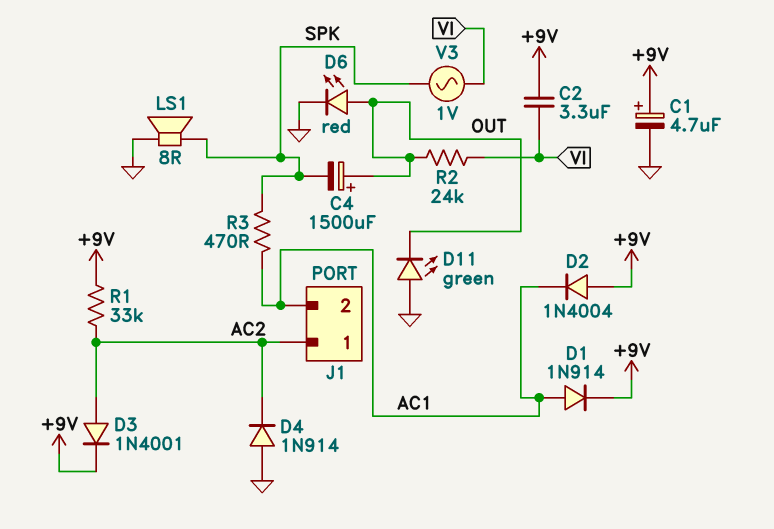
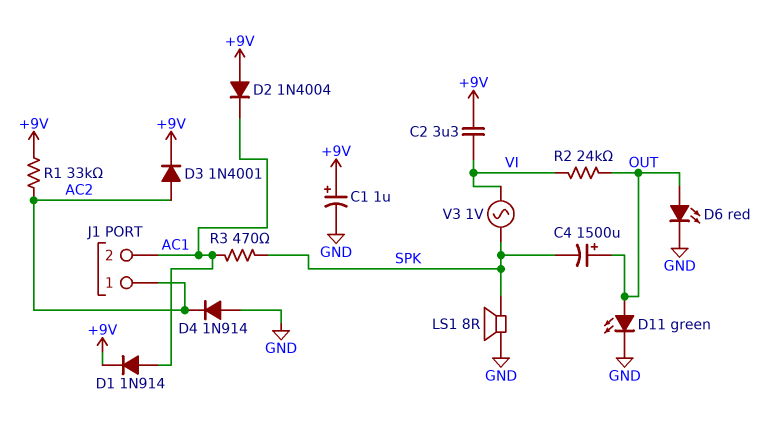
C1: 4.7uF (plus +9V, minus GND) -> 1uF (plus +9V, minus GND)
D11: LED green (A GND, K OUT) -> LED green (A OUT, K GND)

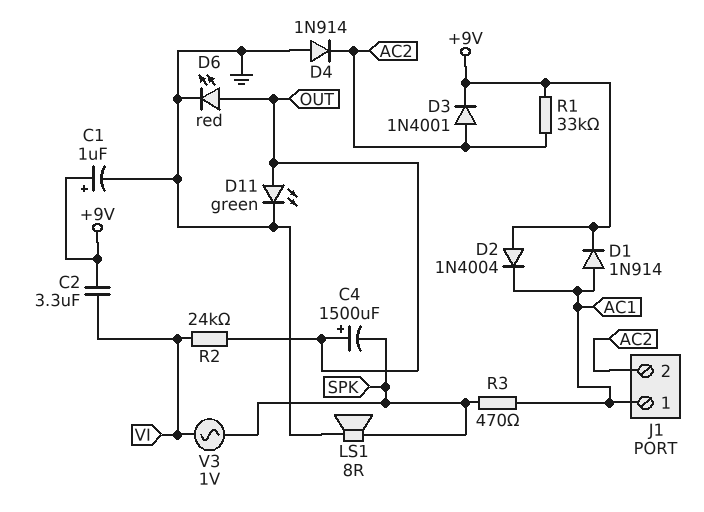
J1 pin 1: AC2 -> AC1
J1 pin 2: AC1 -> AC2

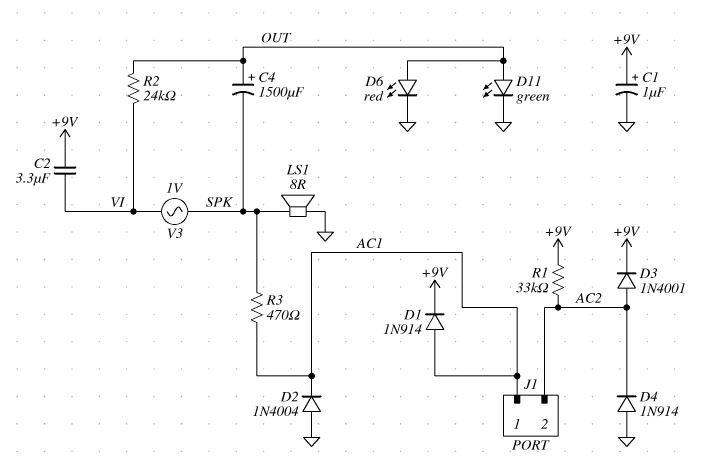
D2: diode 1N4004 (A +9V, K AC1) -> diode 1N4004 (A GND, K AC1)

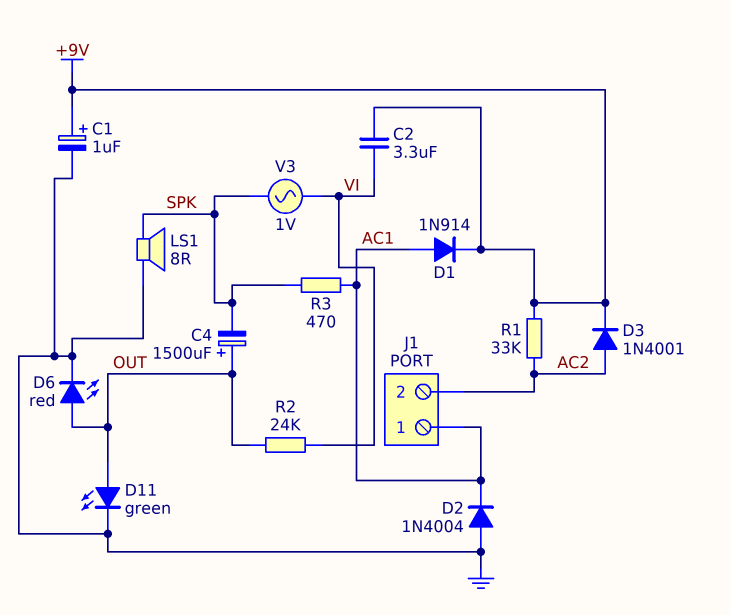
D4: diode 1N914 (A GND, K AC2) -> none

